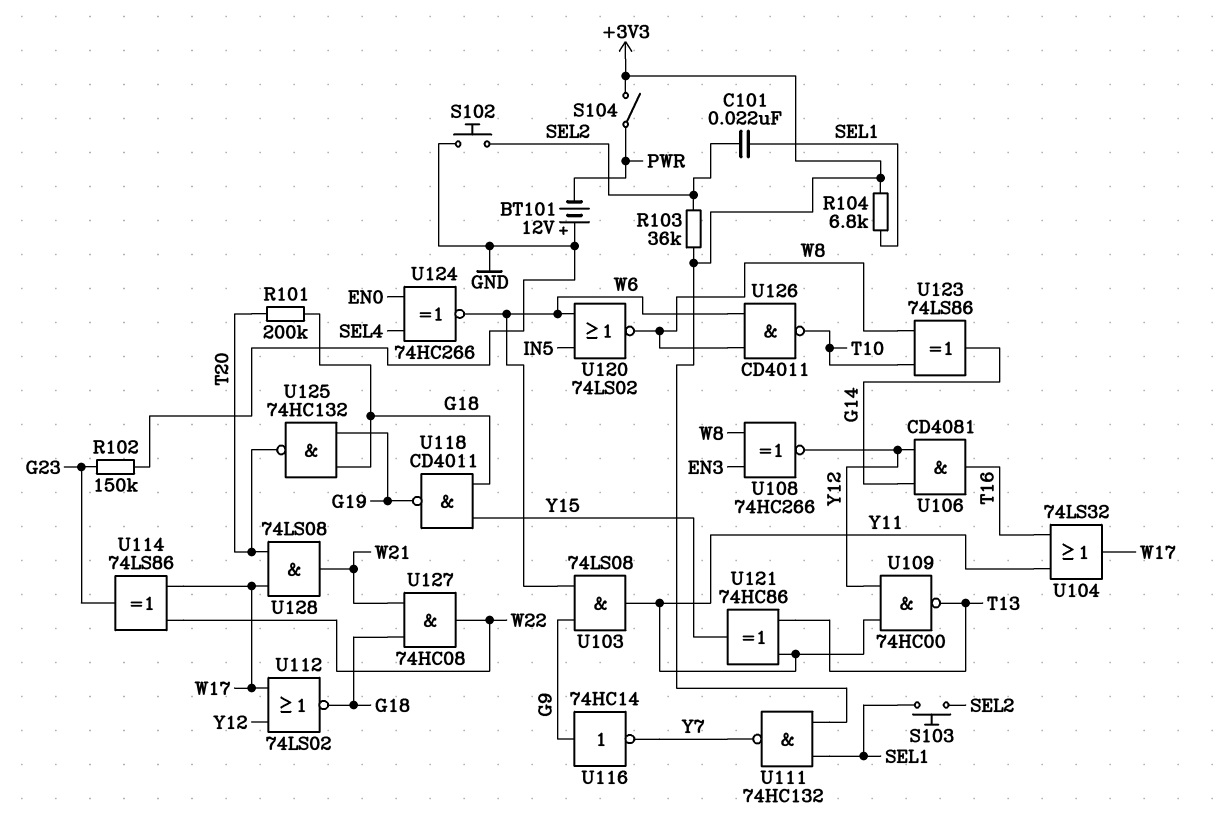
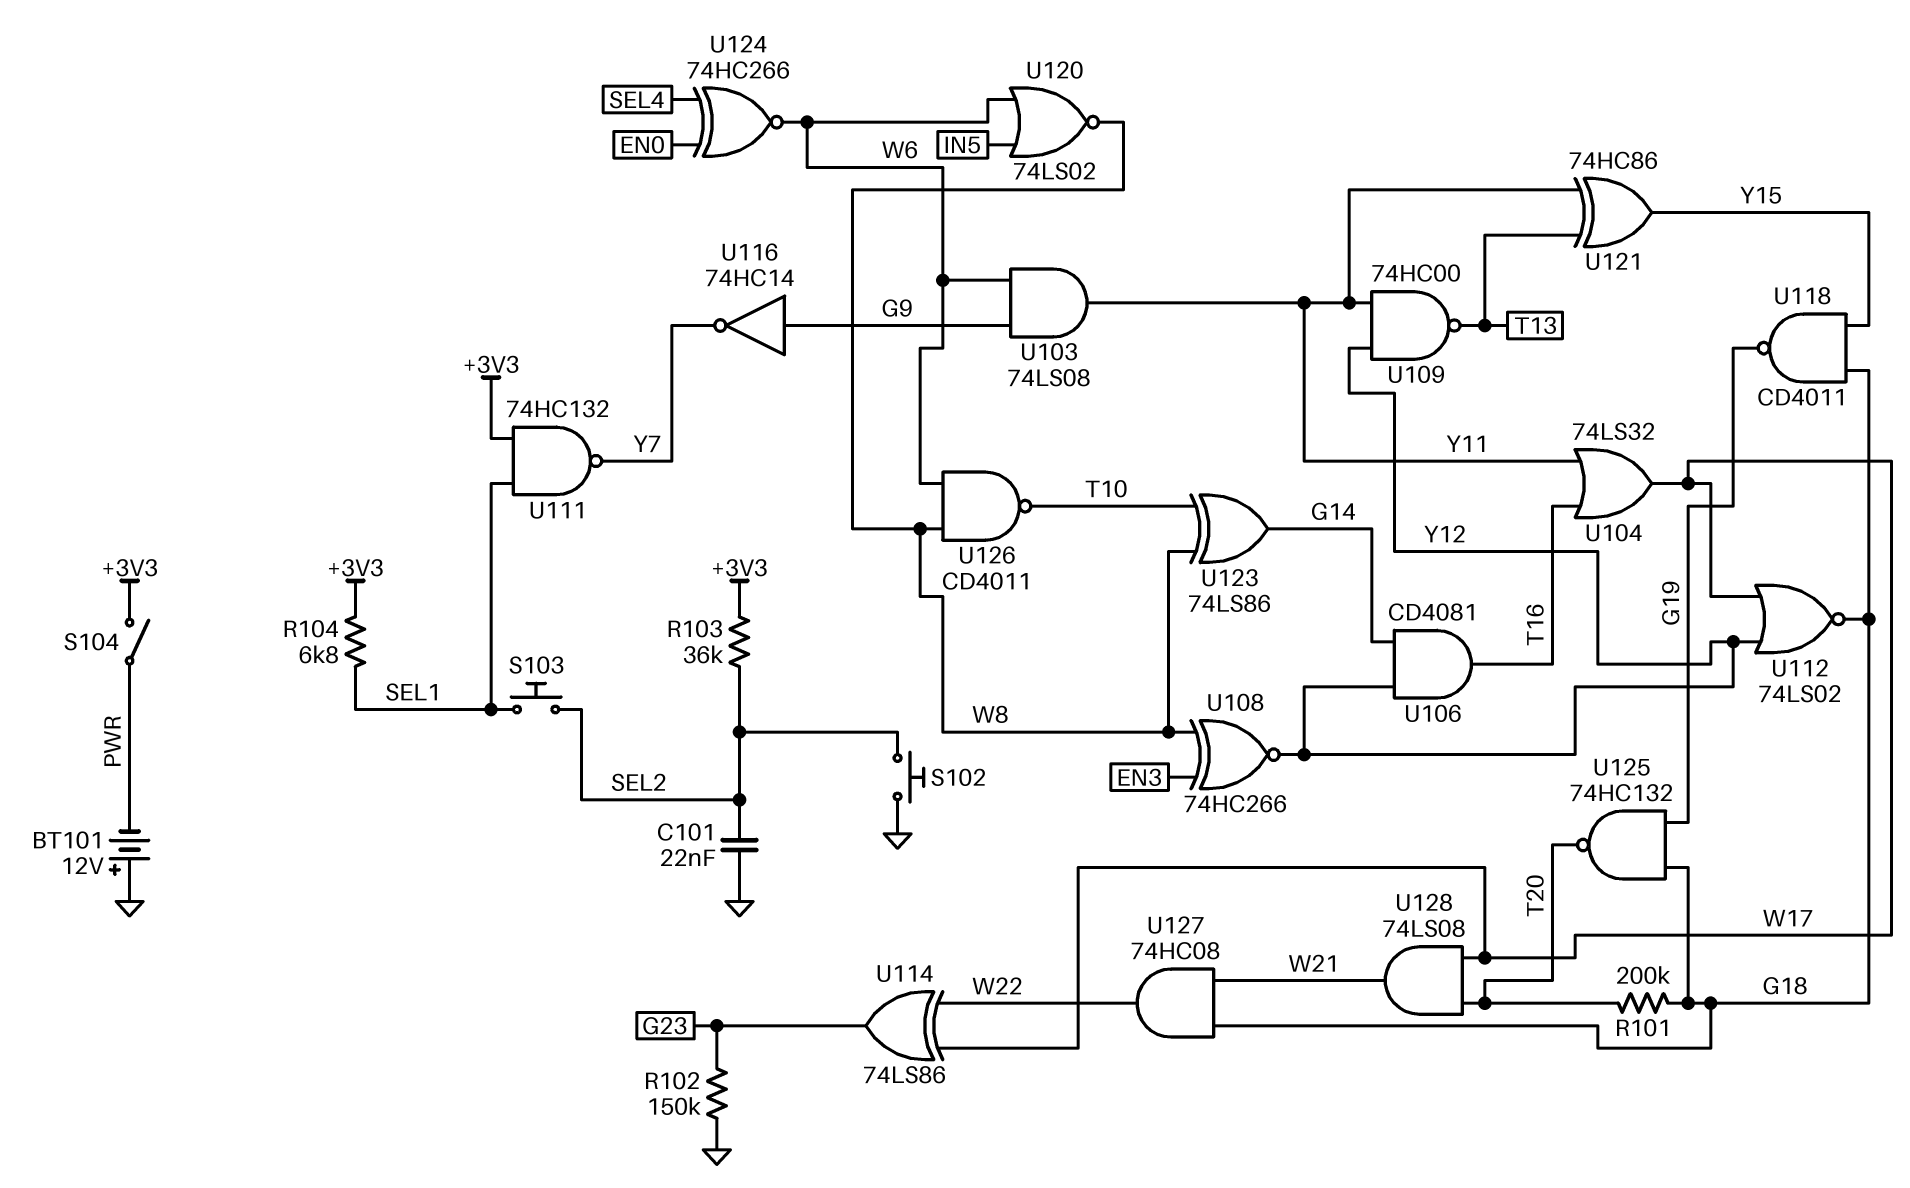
C101: 22nF (SEL1, SEL2) -> 22nF (GND, SEL2)

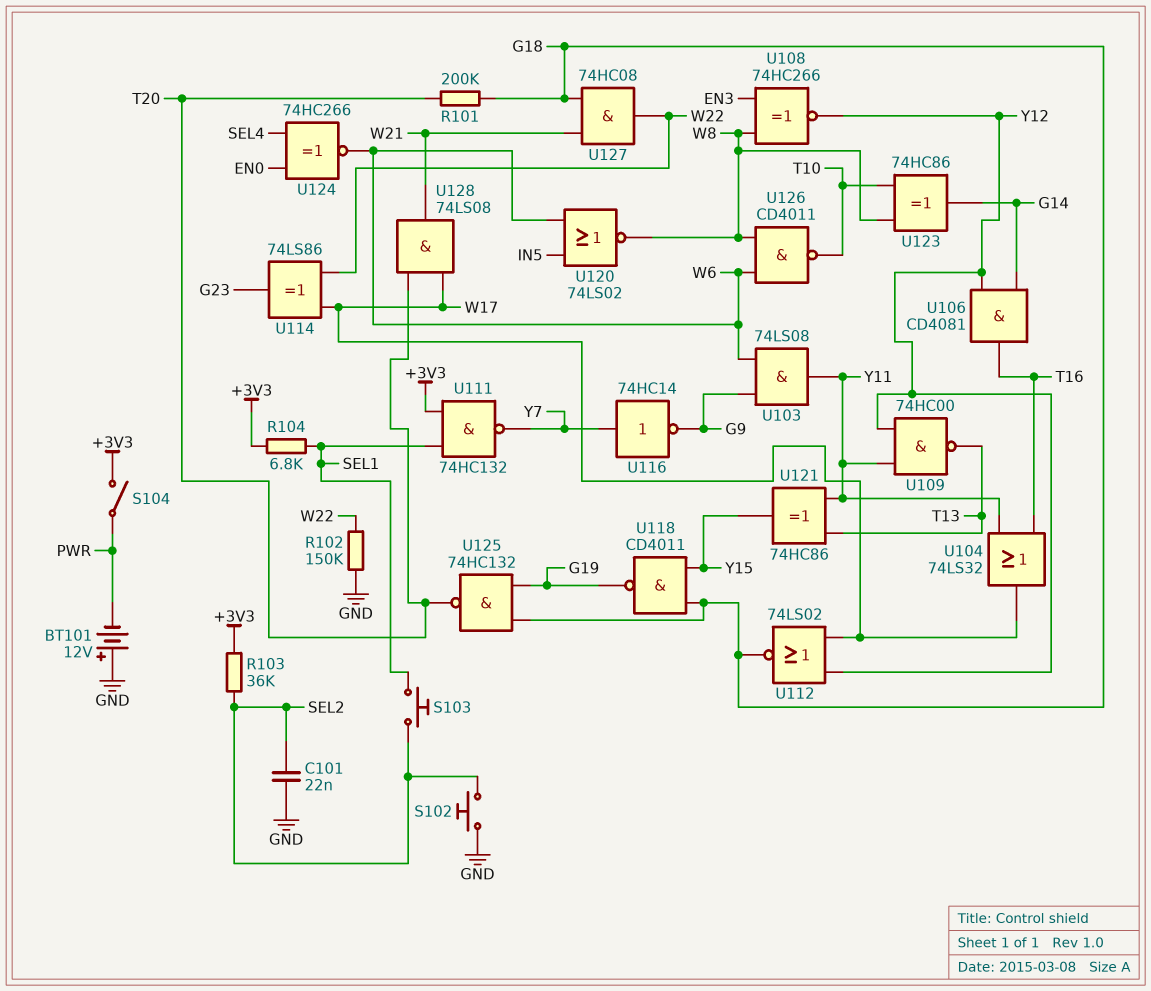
R102: 150k (G23, GND) -> 150k (GND, W22)
U116: NOT 74HC14 (in G9, out Y7) -> NOT 74HC14 (in Y7, out G9)
U123: XOR 74LS86 (in T10, in W8, out G14) -> XOR 74HC86 (in T10, in W8, out G14)

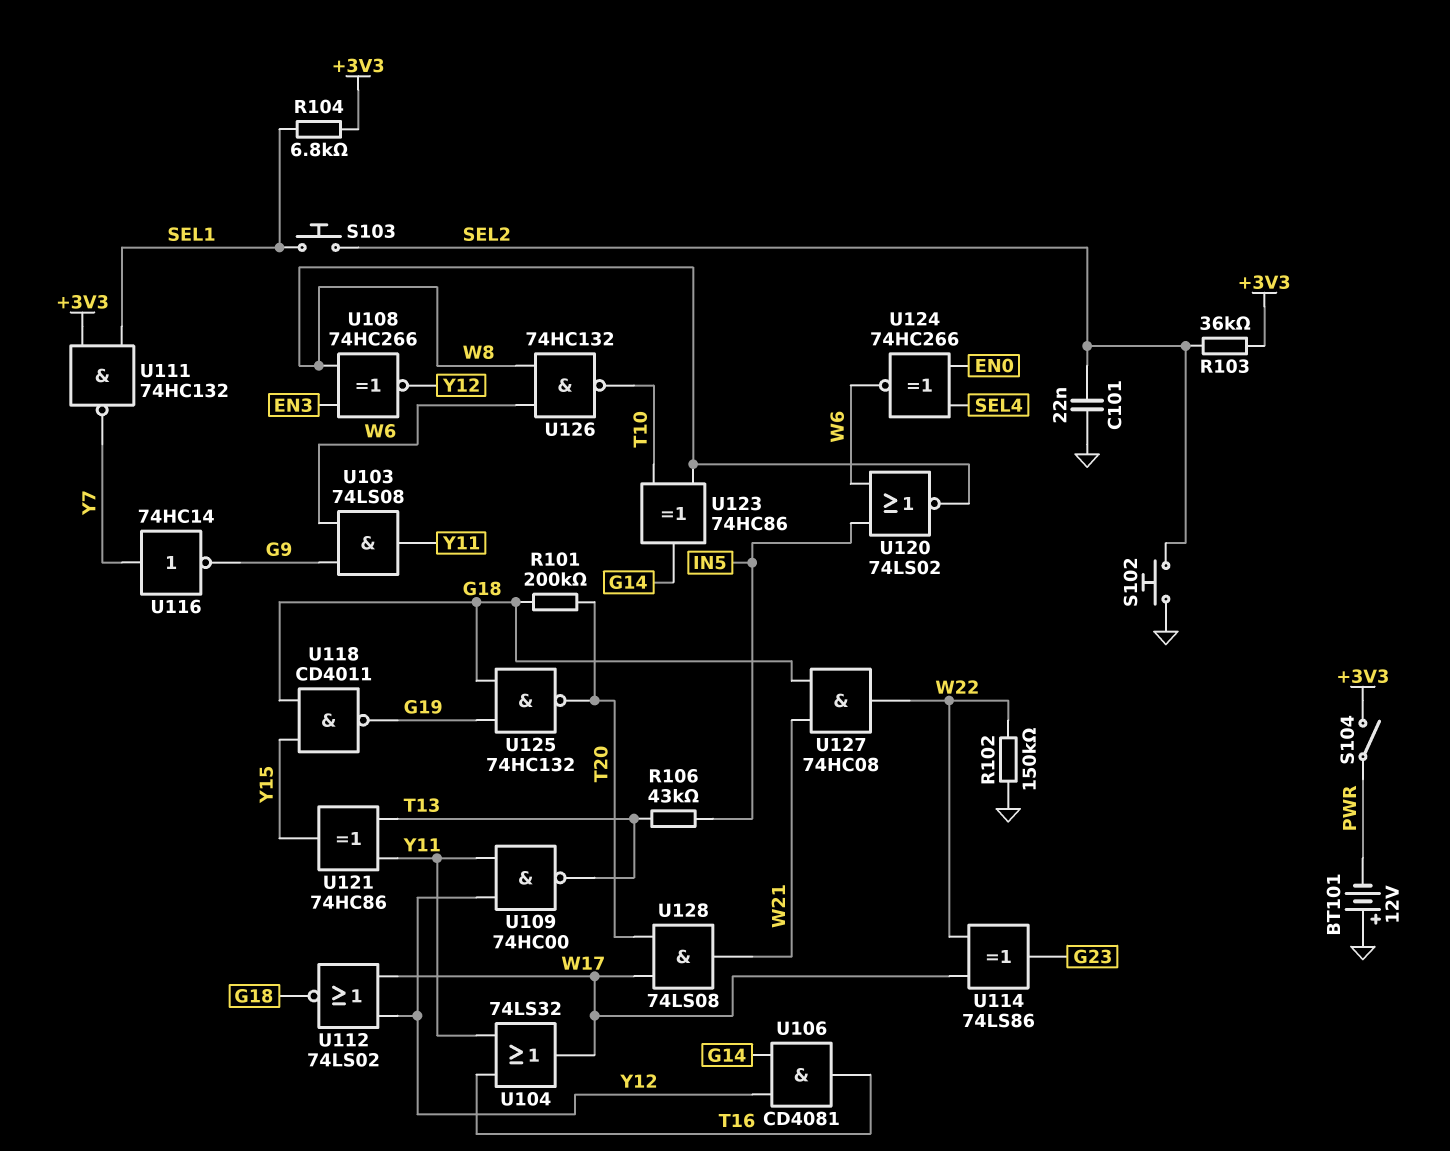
R106: none -> 43k (IN5, T13)
U126: NAND CD4011 (in W6, in W8, out T10) -> NAND 74HC132 (in W6, in W8, out T10)

